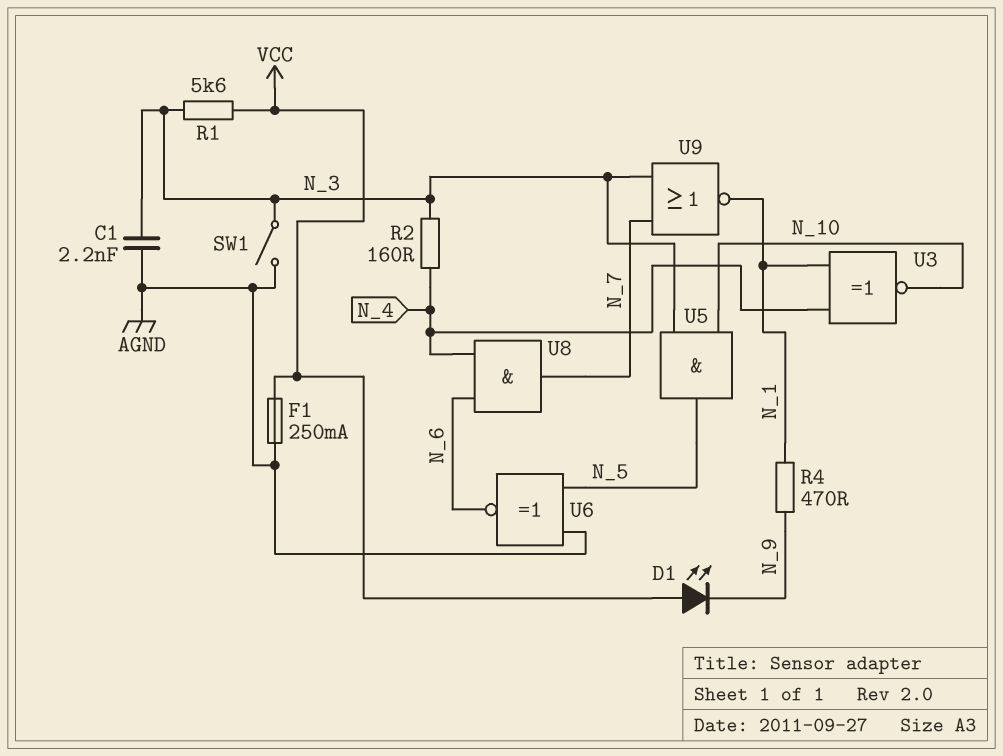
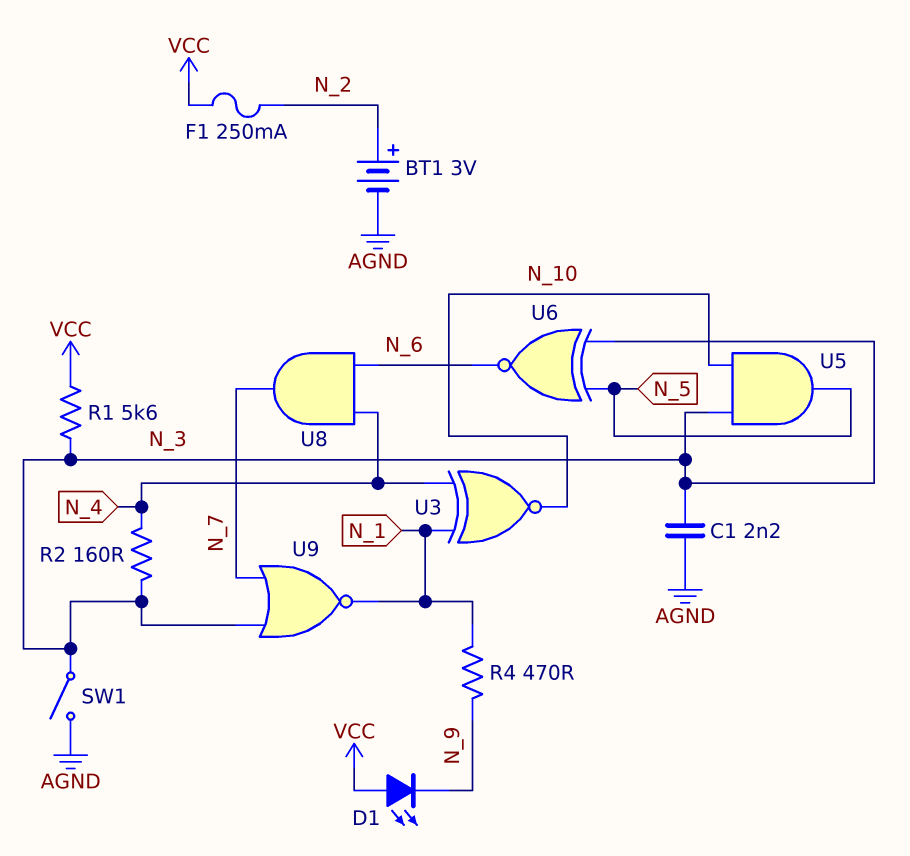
BT1: none -> 3V (plus N_2, minus AGND)
F1: 250mA (AGND, VCC) -> 250mA (N_2, VCC)
U6: XNOR (in AGND, in N_5, out N_6) -> XNOR (in N_3, in N_5, out N_6)

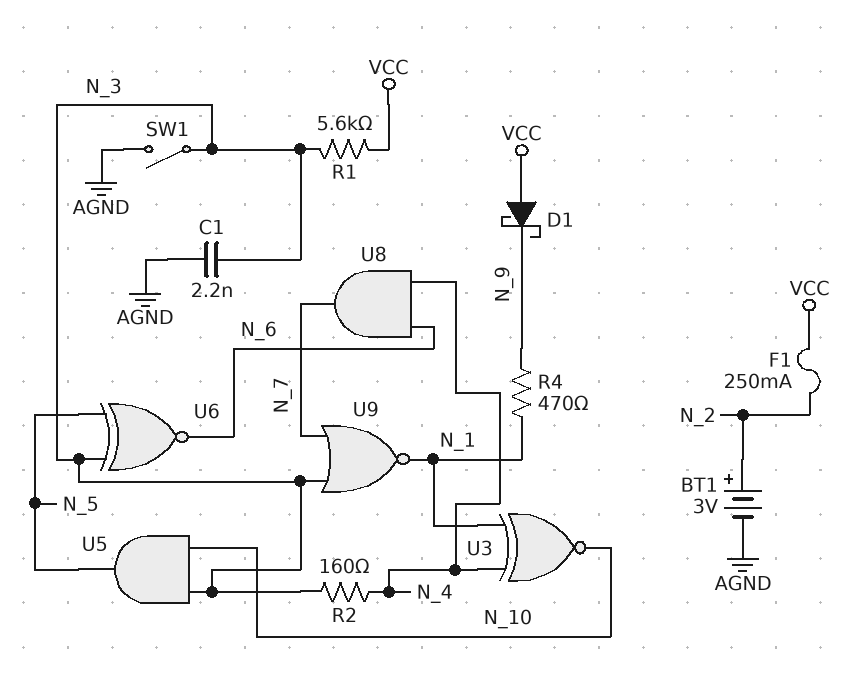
D1: LED (A VCC, K N_9) -> schottky (A VCC, K N_9)

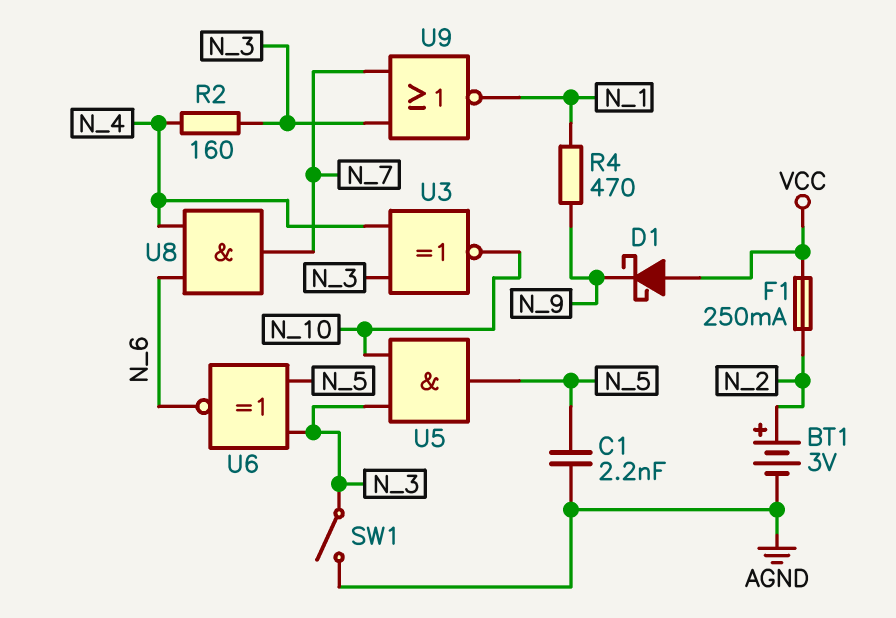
C1: 2.2nF (AGND, N_3) -> 2.2nF (AGND, N_5)
R1: 5.6k (N_3, VCC) -> none
U3: XNOR (in N_1, in N_4, out N_10) -> XNOR (in N_3, in N_4, out N_10)

